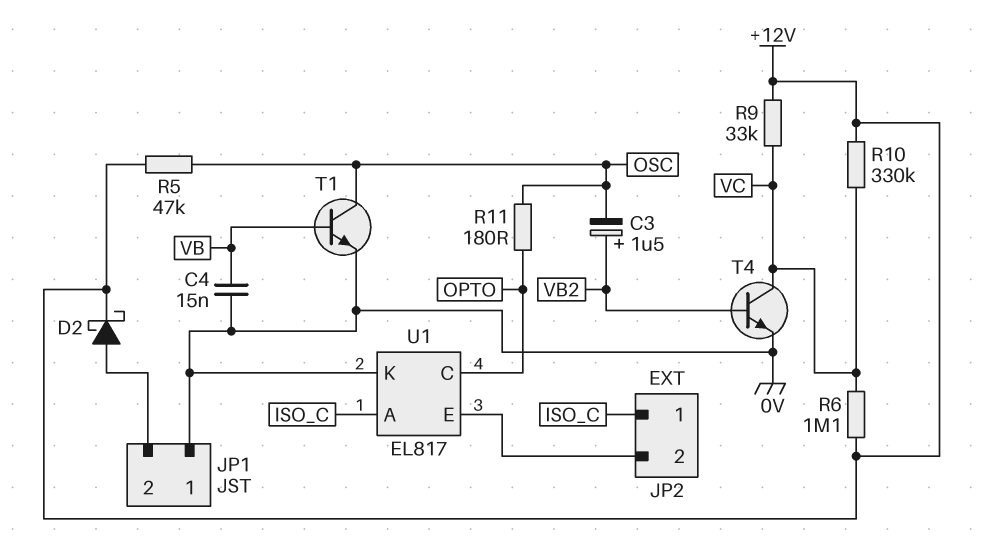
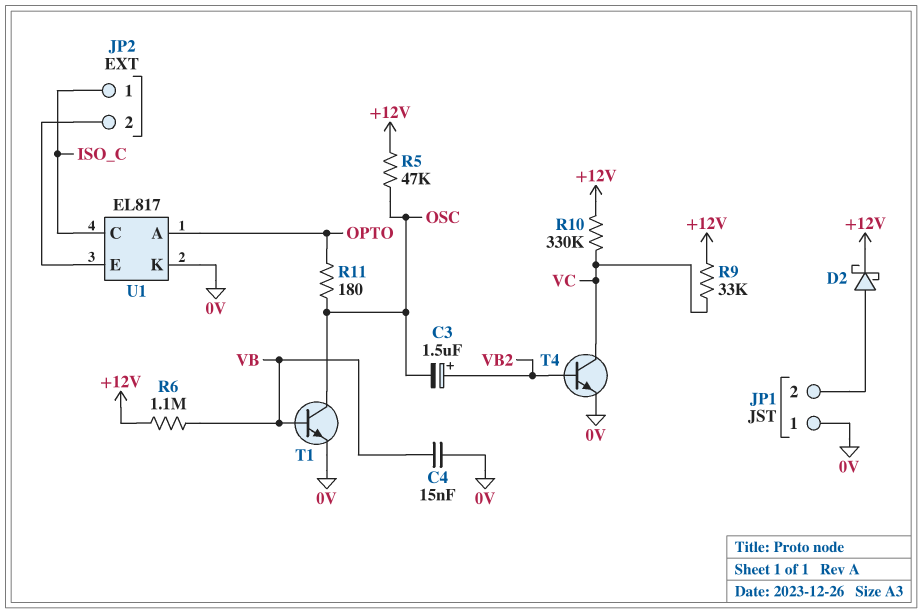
R6: 1.1M (+12V, VC) -> 1.1M (+12V, VB)
U1 pin A: ISO_C -> OPTO
U1 pin C: OPTO -> ISO_C

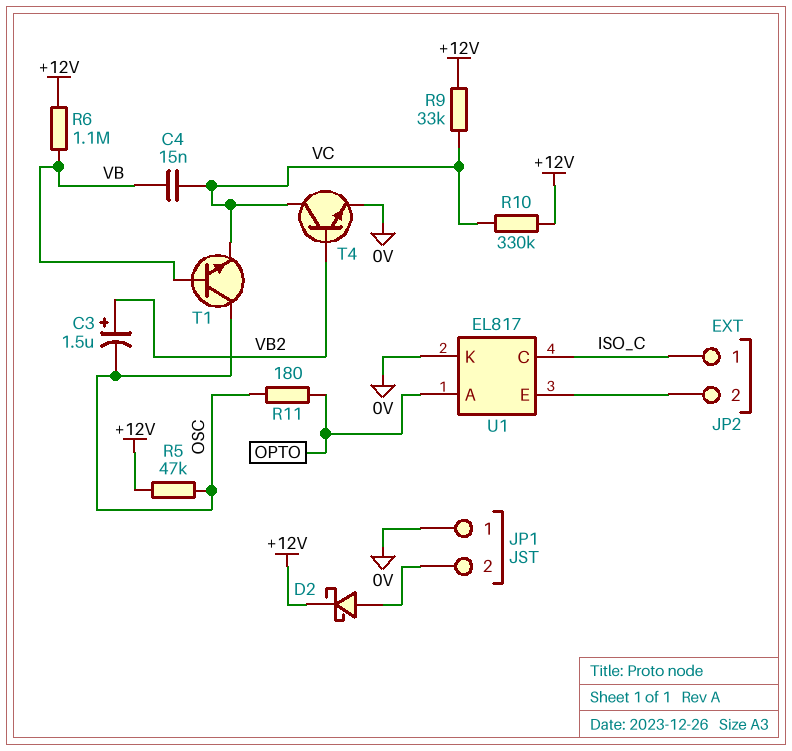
C4: 15nF (0V, VB) -> 15nF (VB, VC)
T1: NPN (B VB, C OSC, E 0V) -> NPN (B VB, C OSC, E VC)

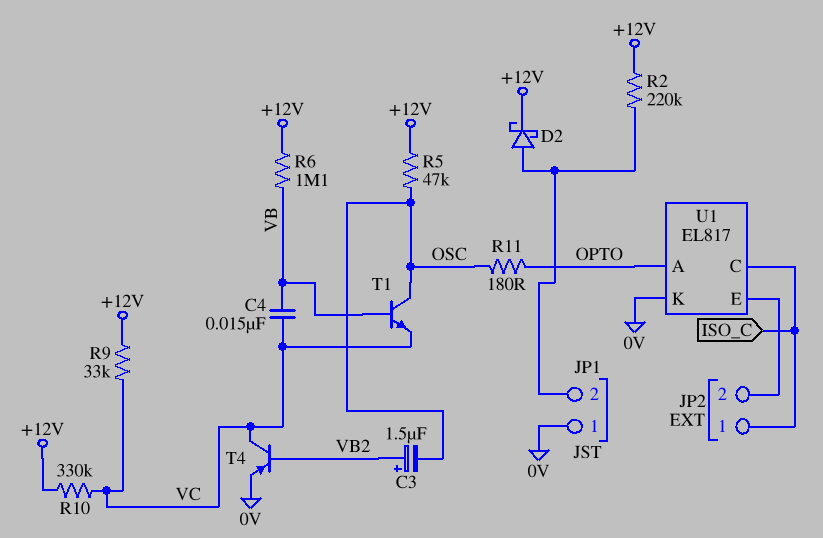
R2: none -> 220k (+12V, JP1/2)
T4: NPN (B VB2, C VC, E 0V) -> PNP (B VB2, C VC, E 0V)

